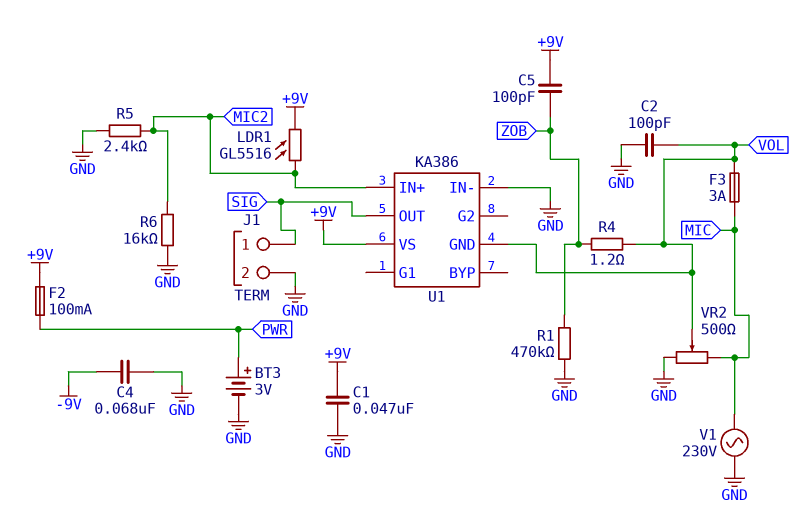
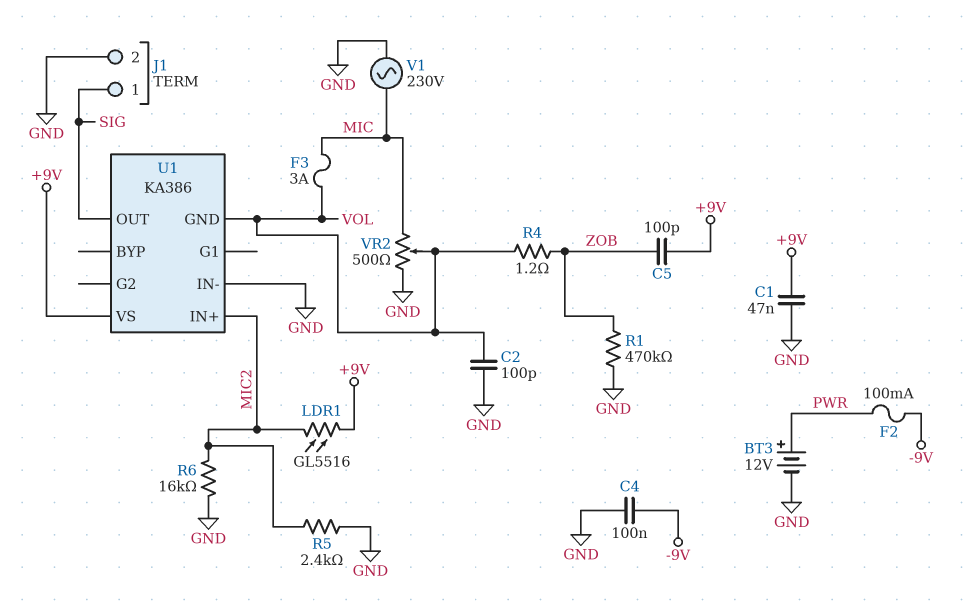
BT3: 3V (plus PWR, minus GND) -> 12V (plus PWR, minus GND)
C4: 68nF (-9V, GND) -> 100nF (-9V, GND)
F2: 100mA (+9V, PWR) -> 100mA (-9V, PWR)

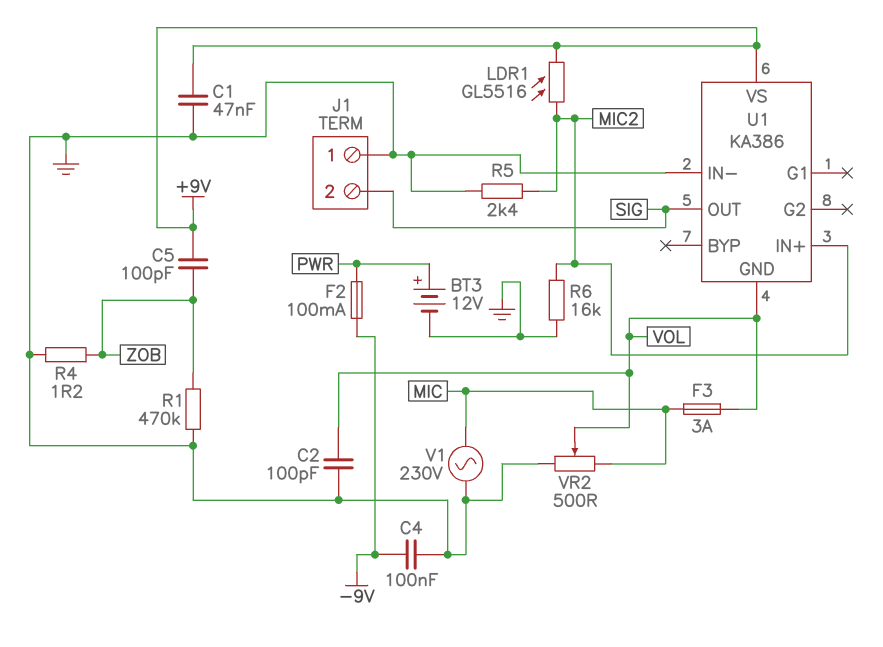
J1 pin 1: SIG -> GND
J1 pin 2: GND -> SIG
R4: 1.2 (VOL, ZOB) -> 1.2 (GND, ZOB)

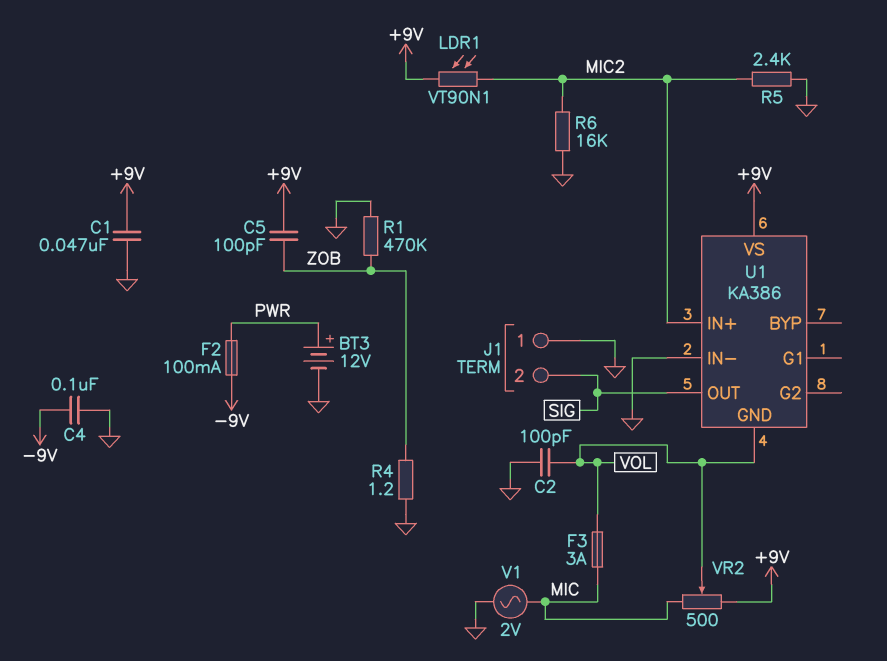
LDR1: GL5516 (+9V, MIC2) -> VT90N1 (+9V, MIC2)
V1: AC 230V (GND, MIC) -> AC 2V (GND, MIC)
VR2: 500 (GND, MIC, wiper VOL) -> 500 (+9V, MIC, wiper VOL)

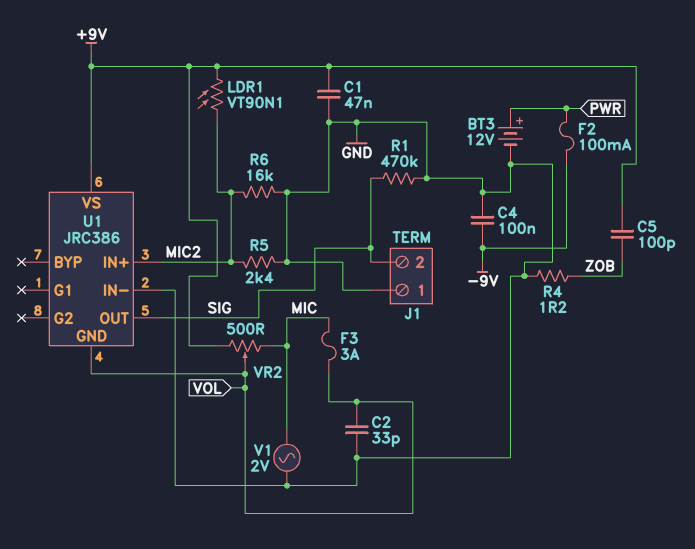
C2: 100pF (GND, VOL) -> 33pF (GND, VOL)
R1: 470k (GND, ZOB) -> 470k (GND, SIG)
U1: KA386 -> JRC386

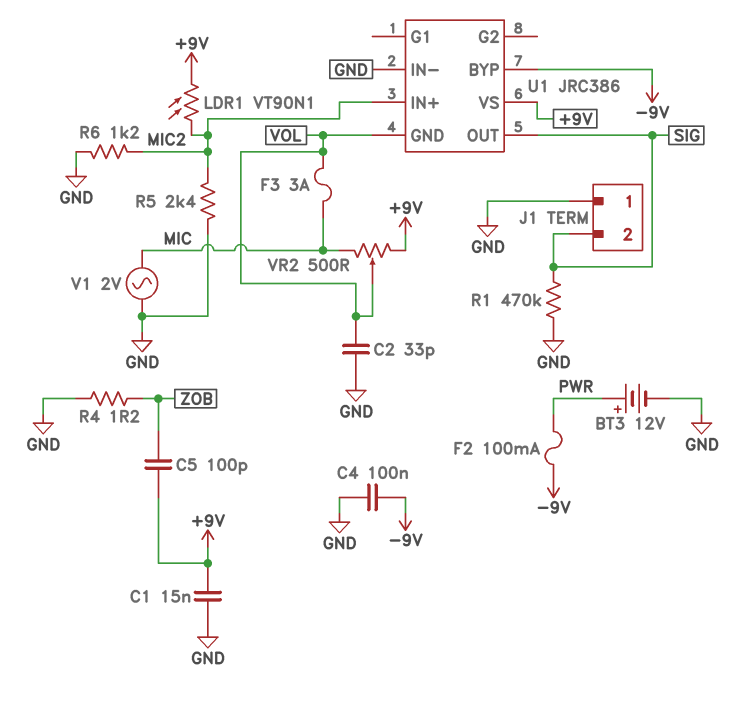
C1: 47nF (+9V, GND) -> 15nF (+9V, GND)
R6: 16k (GND, MIC2) -> 1.2k (GND, MIC2)
U1 pin BYP: none -> -9V

